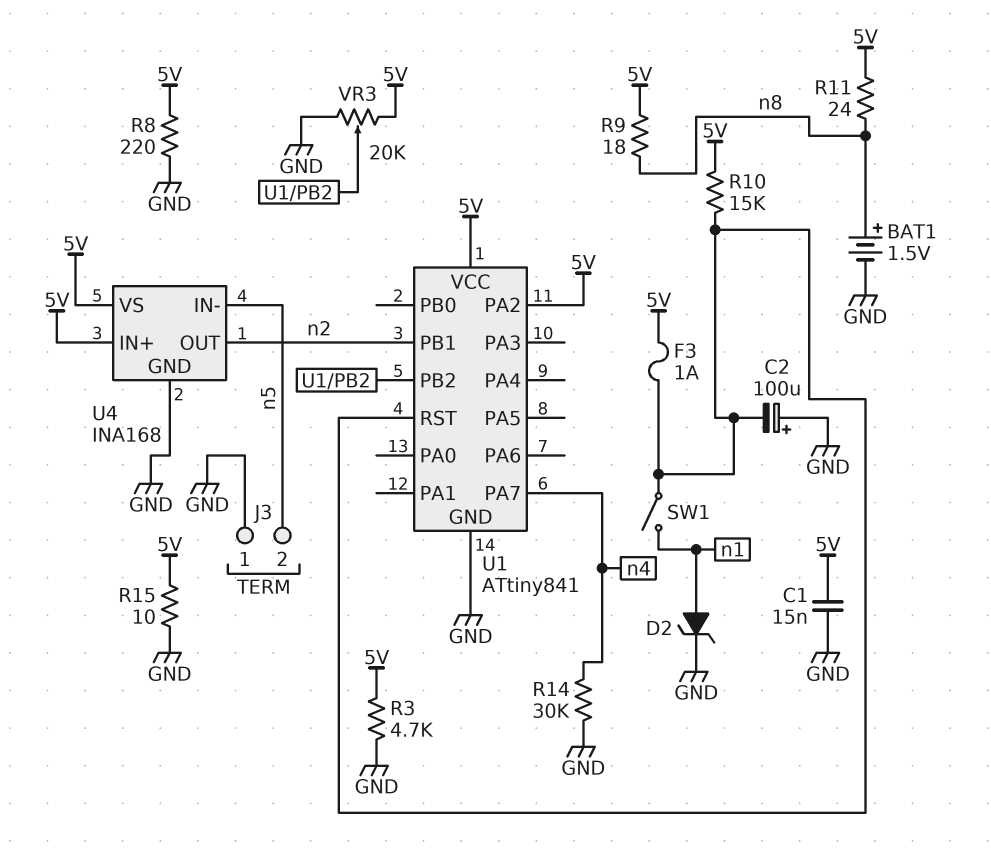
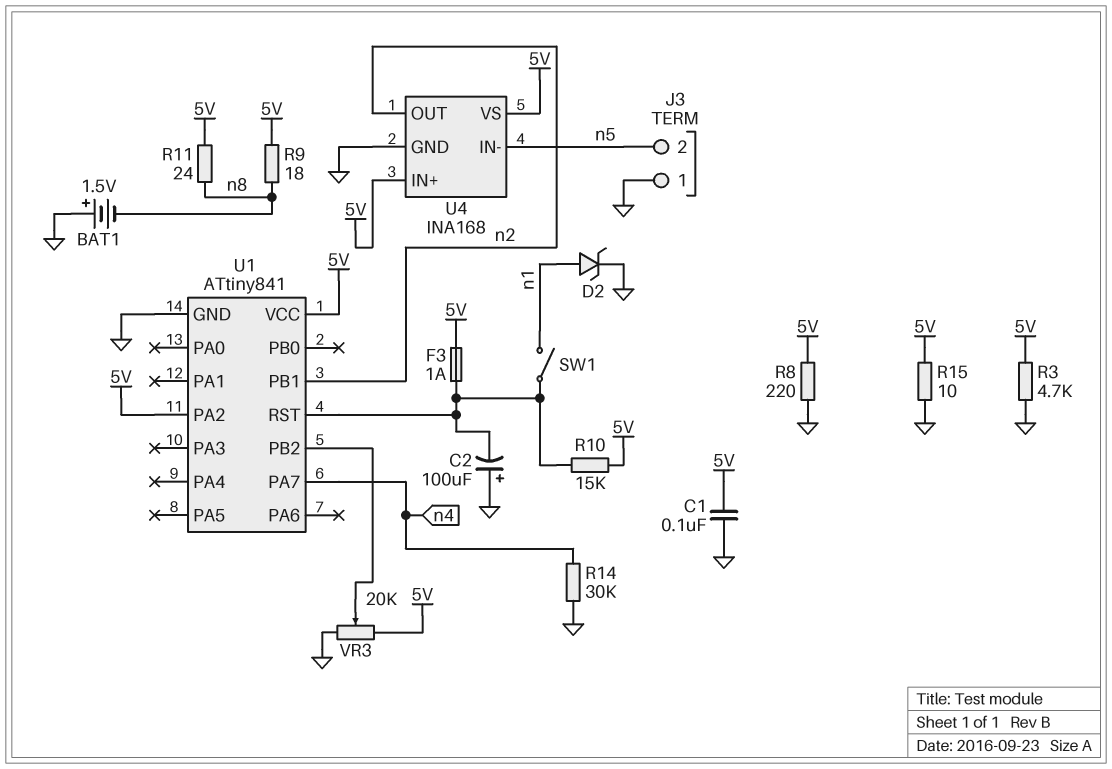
BAT1: 1.5V (plus n8, minus GND) -> 1.5V (plus GND, minus n8)
C1: 15nF (5V, GND) -> 100nF (5V, GND)

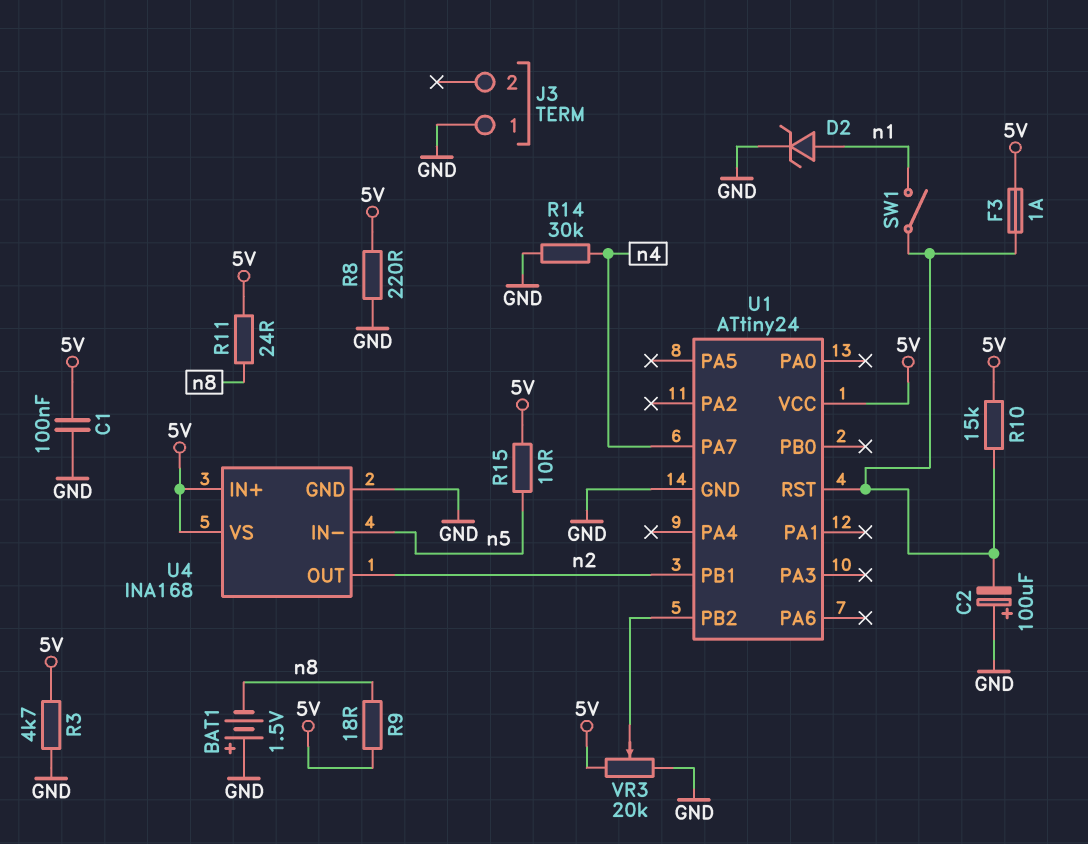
J3 pin 2: n5 -> none
R15: 10 (5V, GND) -> 10 (5V, n5)
U1: ATtiny841 -> ATtiny24
U1 pin PA2: 5V -> none

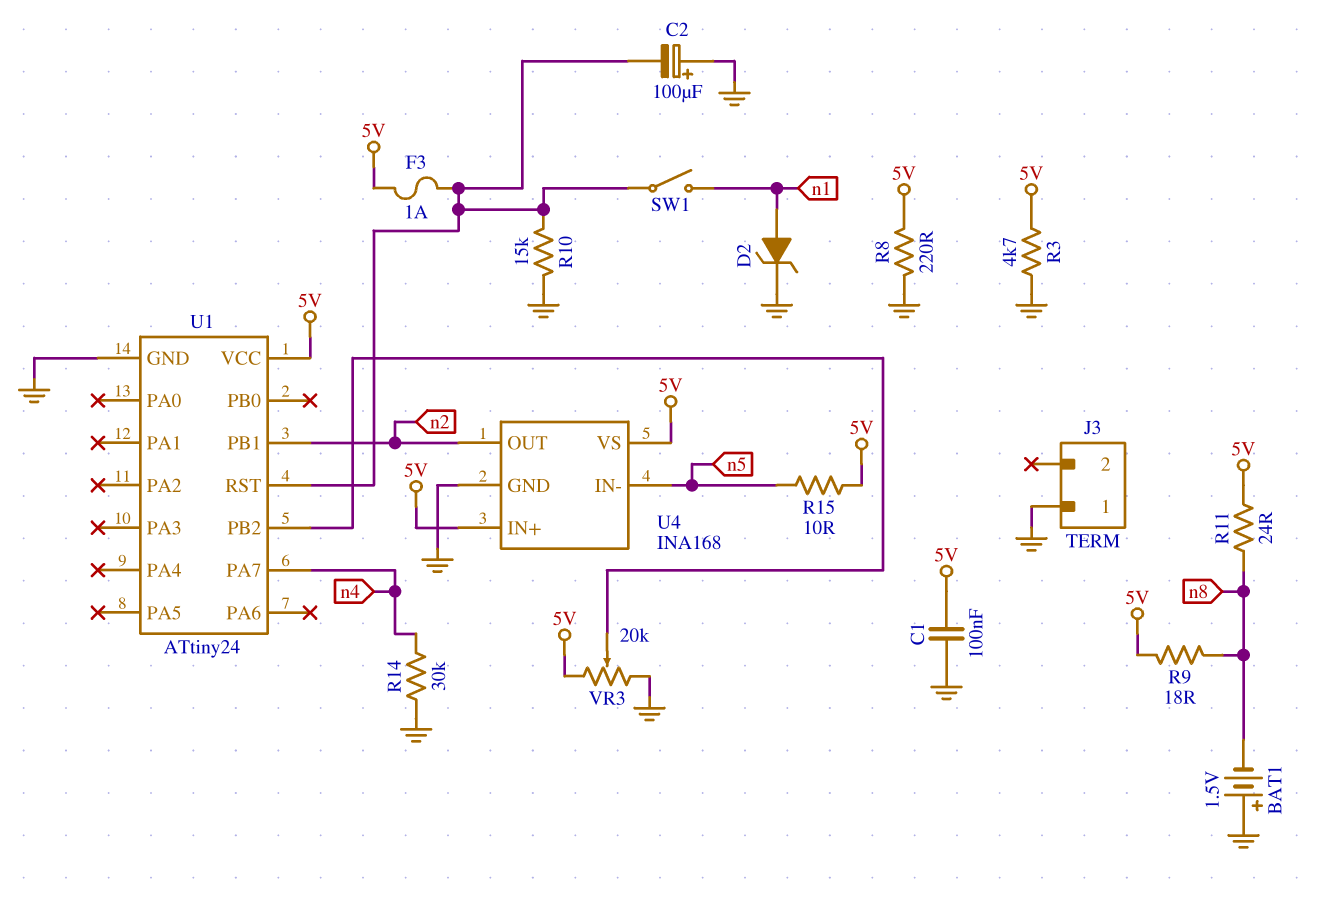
R10: 15k (5V, U1/RST) -> 15k (GND, U1/RST)

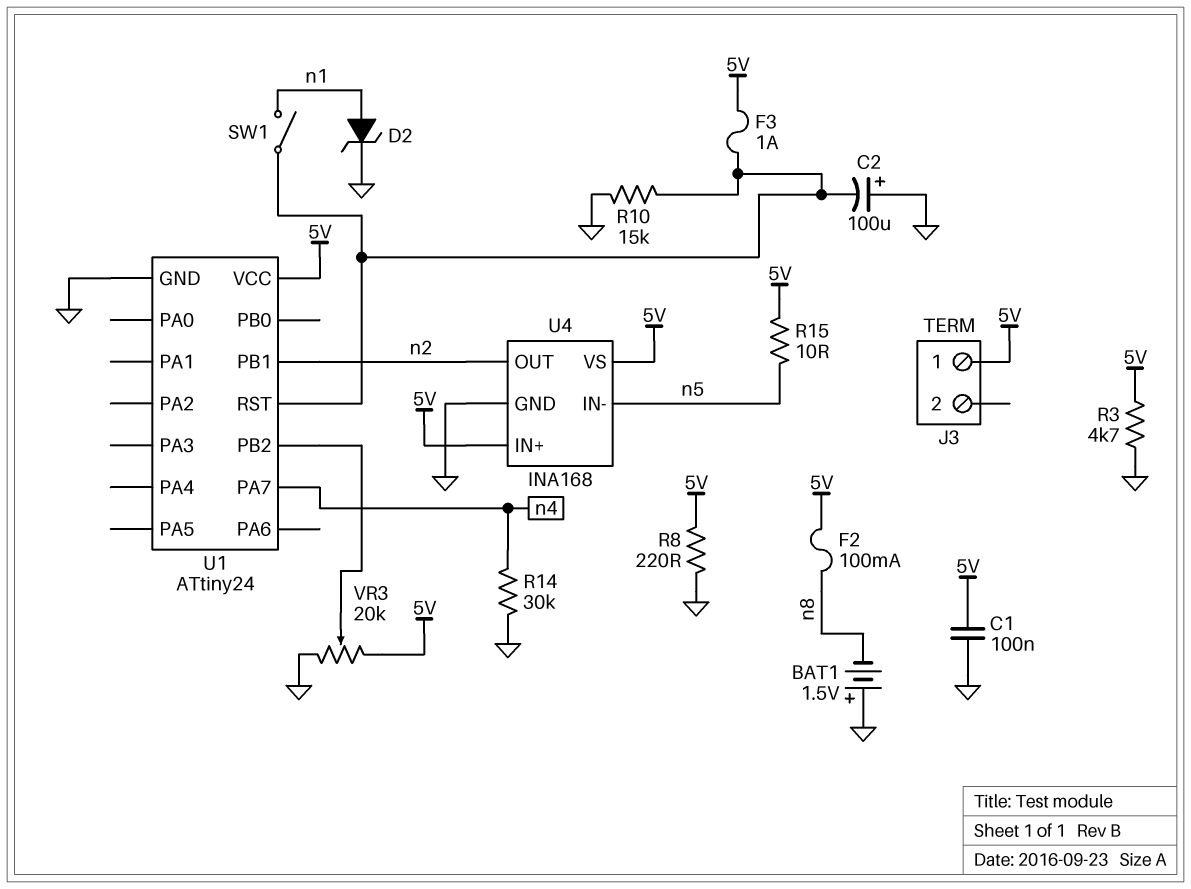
F2: none -> 100mA (5V, n8)
J3 pin 1: GND -> 5V
R9: 18 (5V, n8) -> none
R11: 24 (5V, n8) -> none

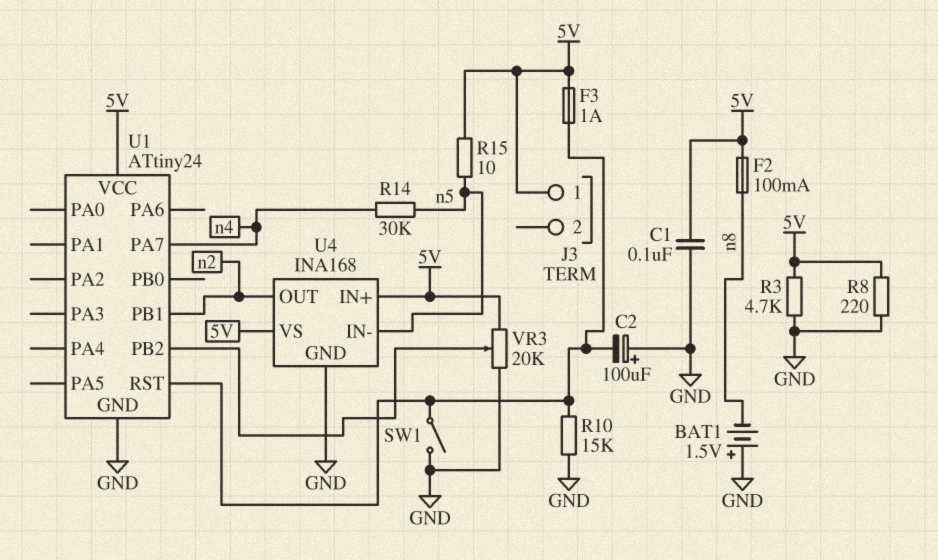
D2: zener (A n1, K GND) -> none
R14: 30k (GND, n4) -> 30k (n4, n5)
SW1: switch (U1/RST, n1) -> switch (GND, U1/RST)

